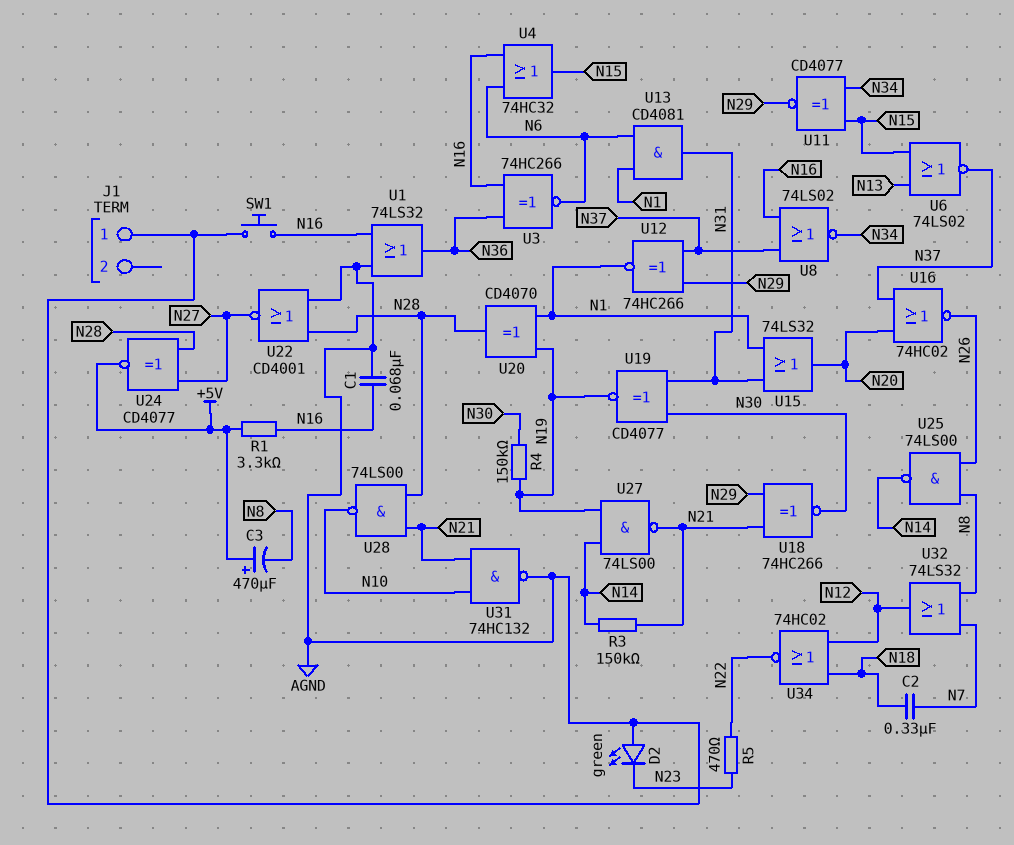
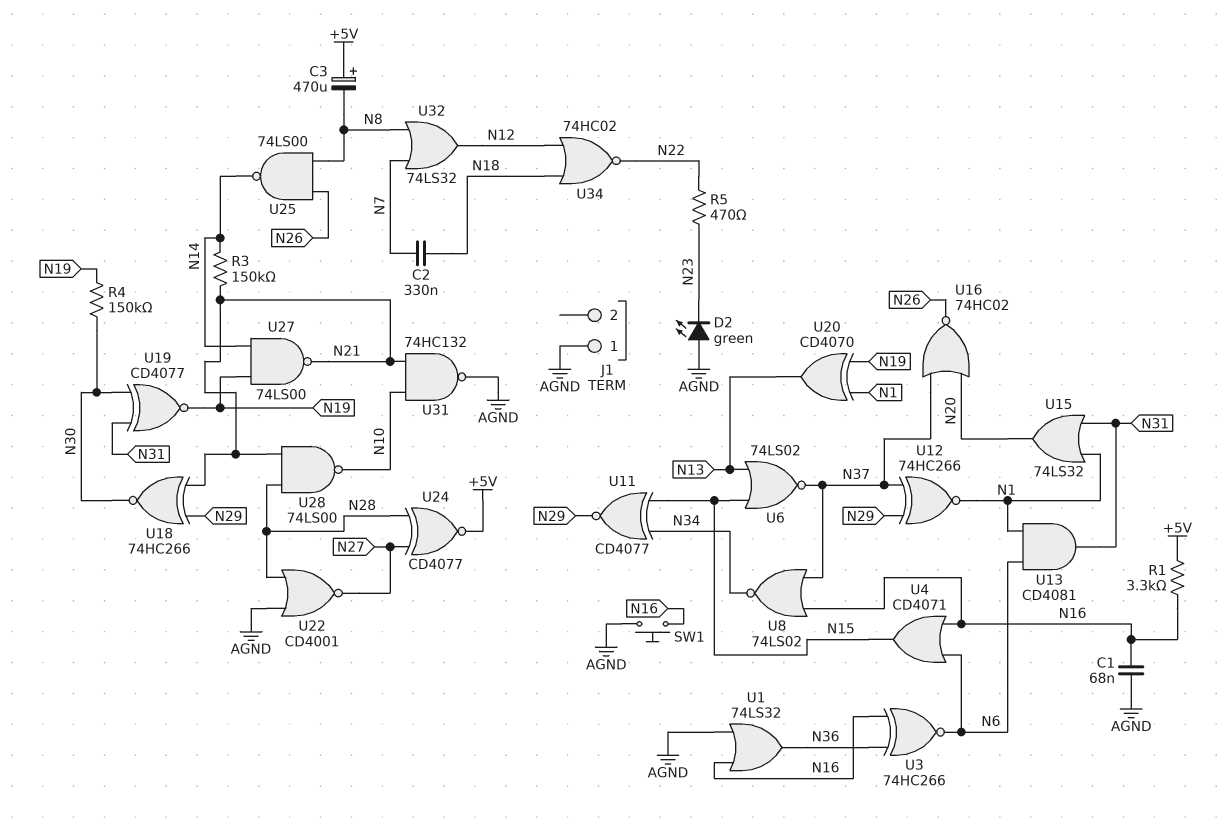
U4: OR 74HC32 (in N6, in N16, out N15) -> OR CD4071 (in N6, in N16, out N15)
U20: XOR CD4070 (in N1, in N19, out N28) -> XOR CD4070 (in N1, in N19, out N13)

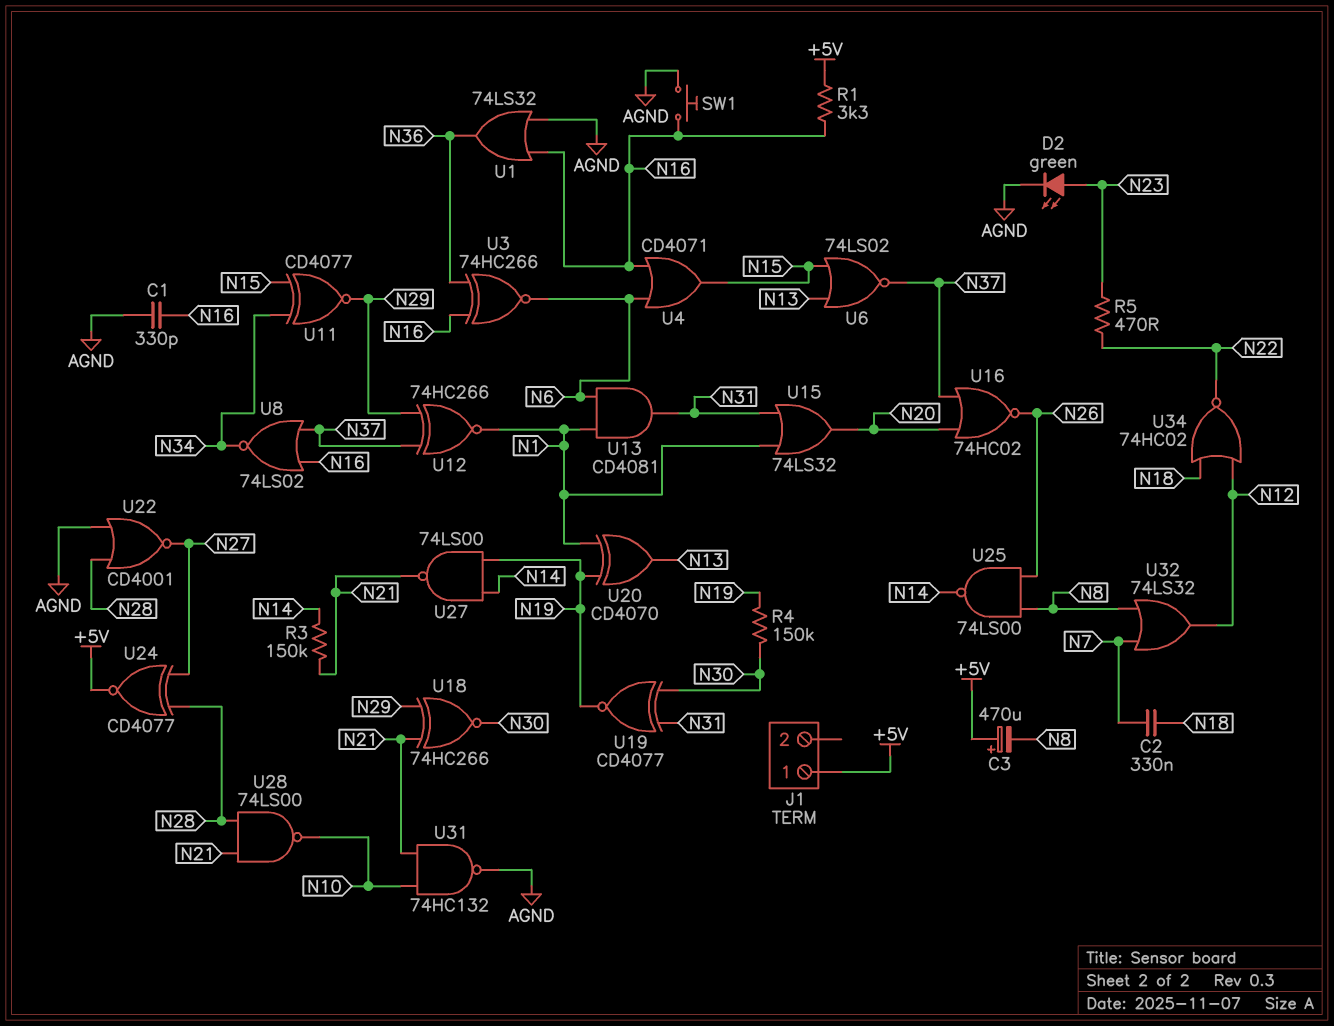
C1: 68nF (AGND, N16) -> 330pF (AGND, N16)
D2: LED green (A AGND, K N23) -> LED green (A N23, K AGND)
J1 pin 1: AGND -> +5V

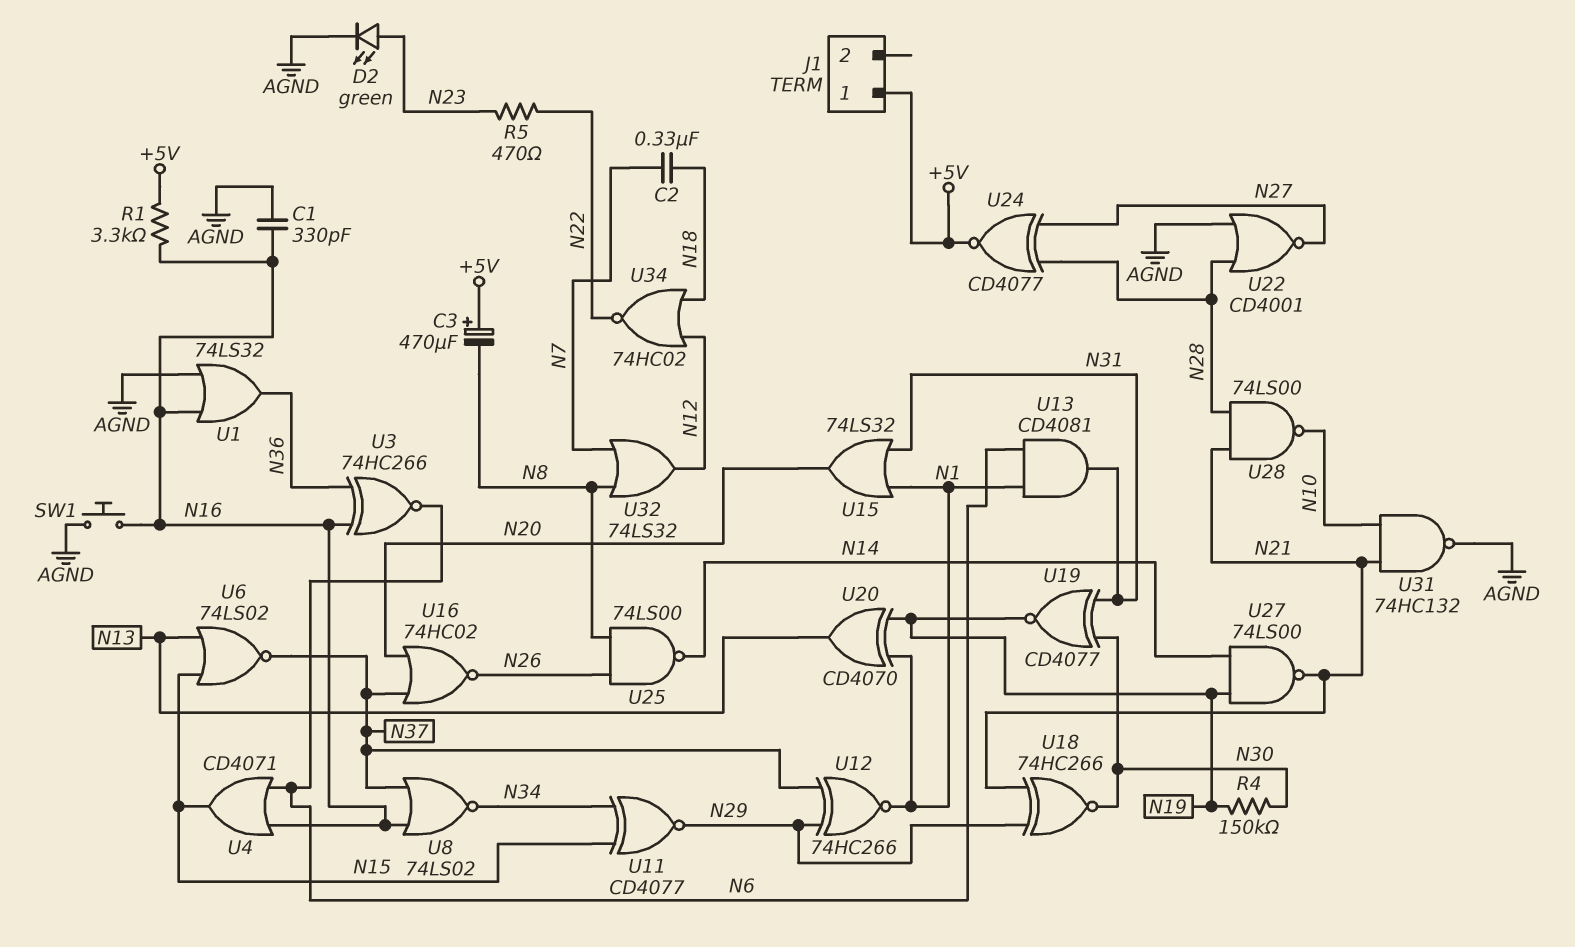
R3: 150k (N14, N21) -> none

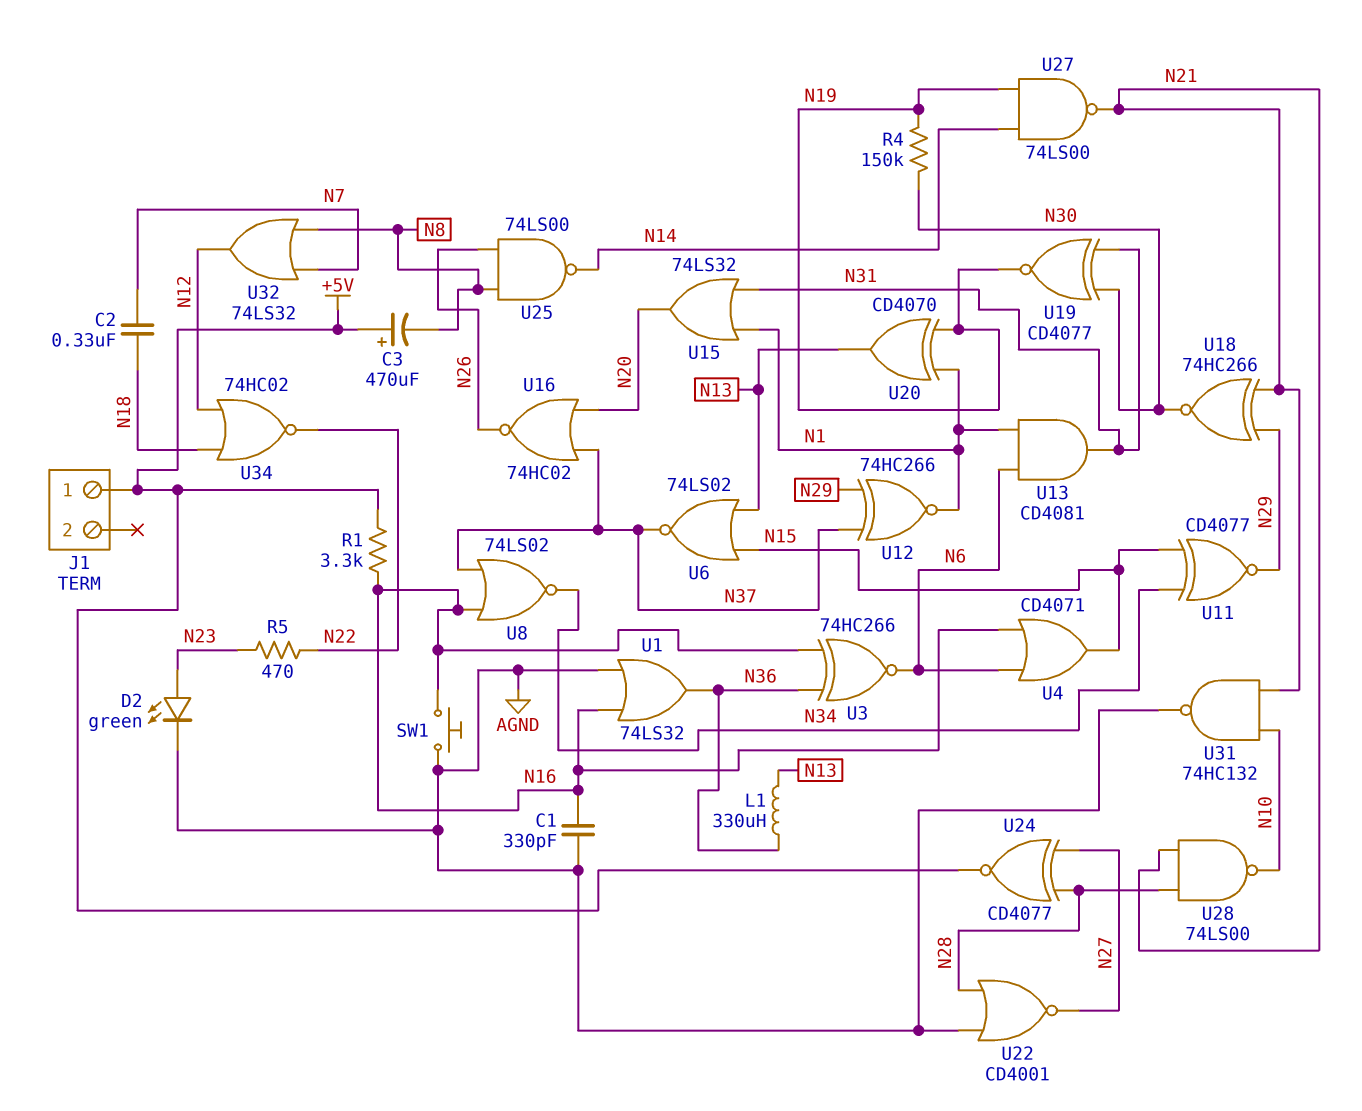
L1: none -> 330uH (N13, N36)

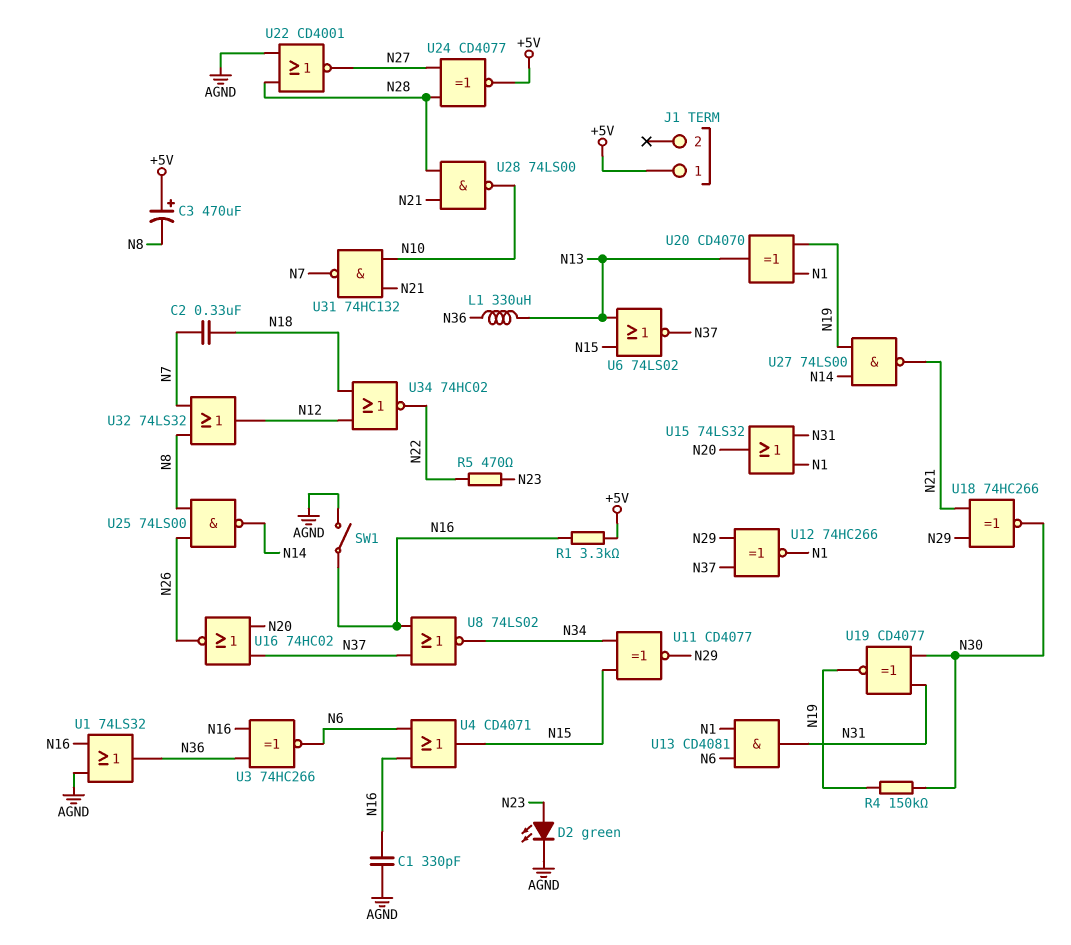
SW1: button (AGND, N16) -> switch (AGND, N16)
U31: NAND 74HC132 (in N10, in N21, out AGND) -> NAND 74HC132 (in N10, in N21, out N7)

